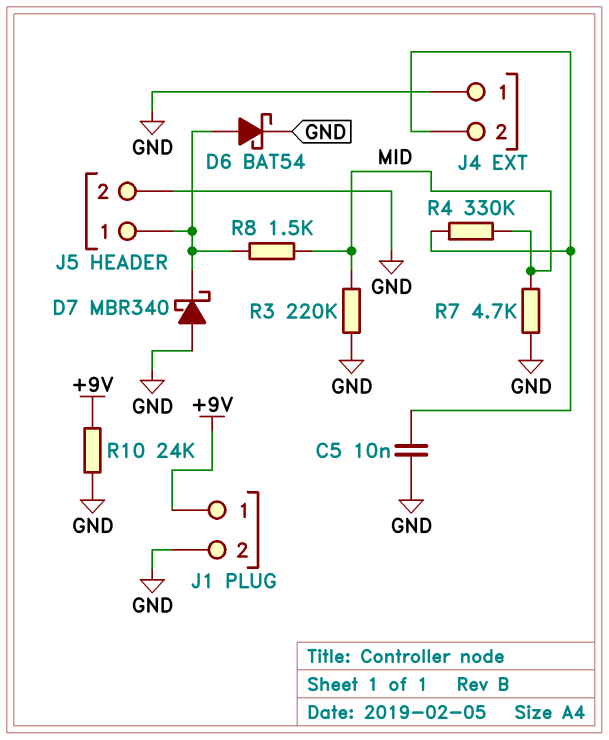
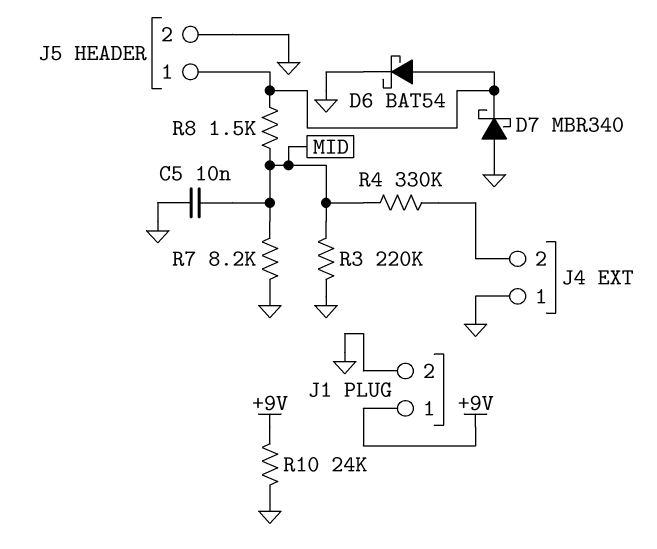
C5: 10nF (GND, J4/2) -> 10nF (GND, MID)
R7: 4.7k (GND, MID) -> 8.2k (GND, MID)

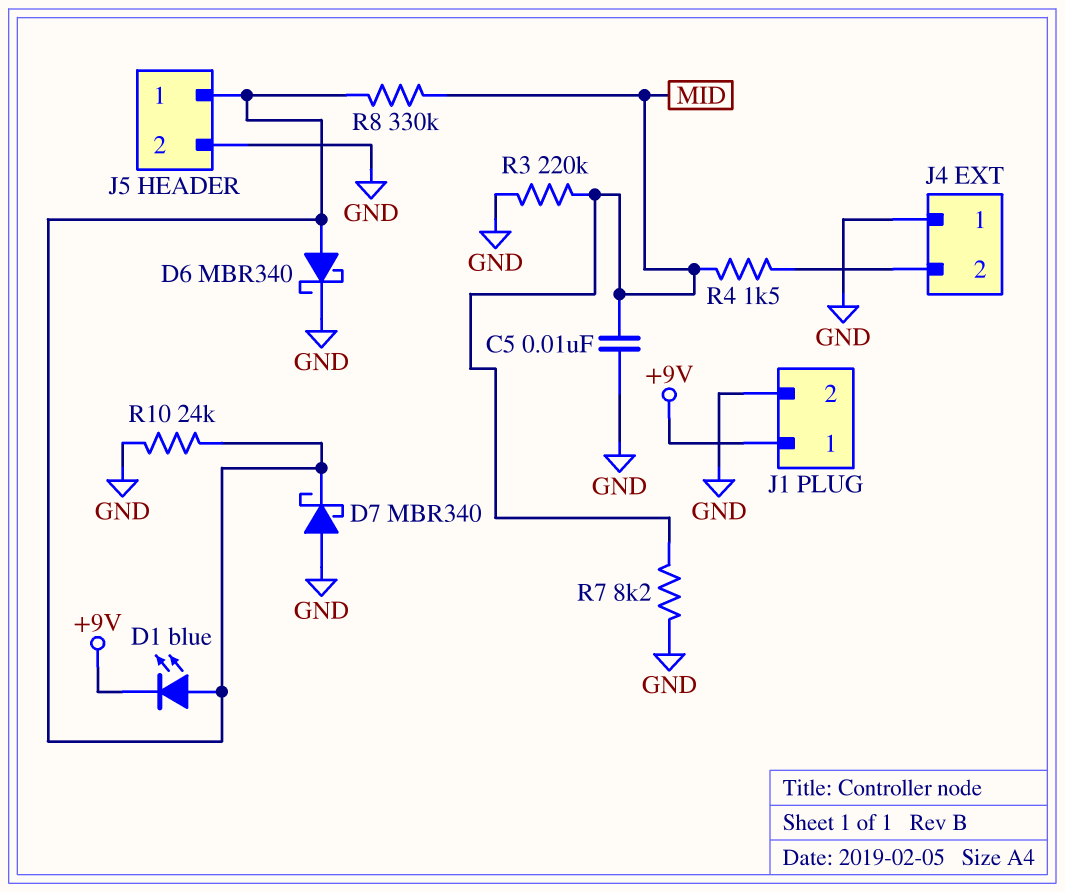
D1: none -> LED blue (A J5/1, K +9V)
D6: schottky BAT54 (A J5/1, K GND) -> schottky MBR340 (A J5/1, K GND)
R4: 330k (J4/2, MID) -> 1.5k (J4/2, MID)
R8: 1.5k (J5/1, MID) -> 330k (J5/1, MID)
R10: 24k (+9V, GND) -> 24k (GND, J5/1)

